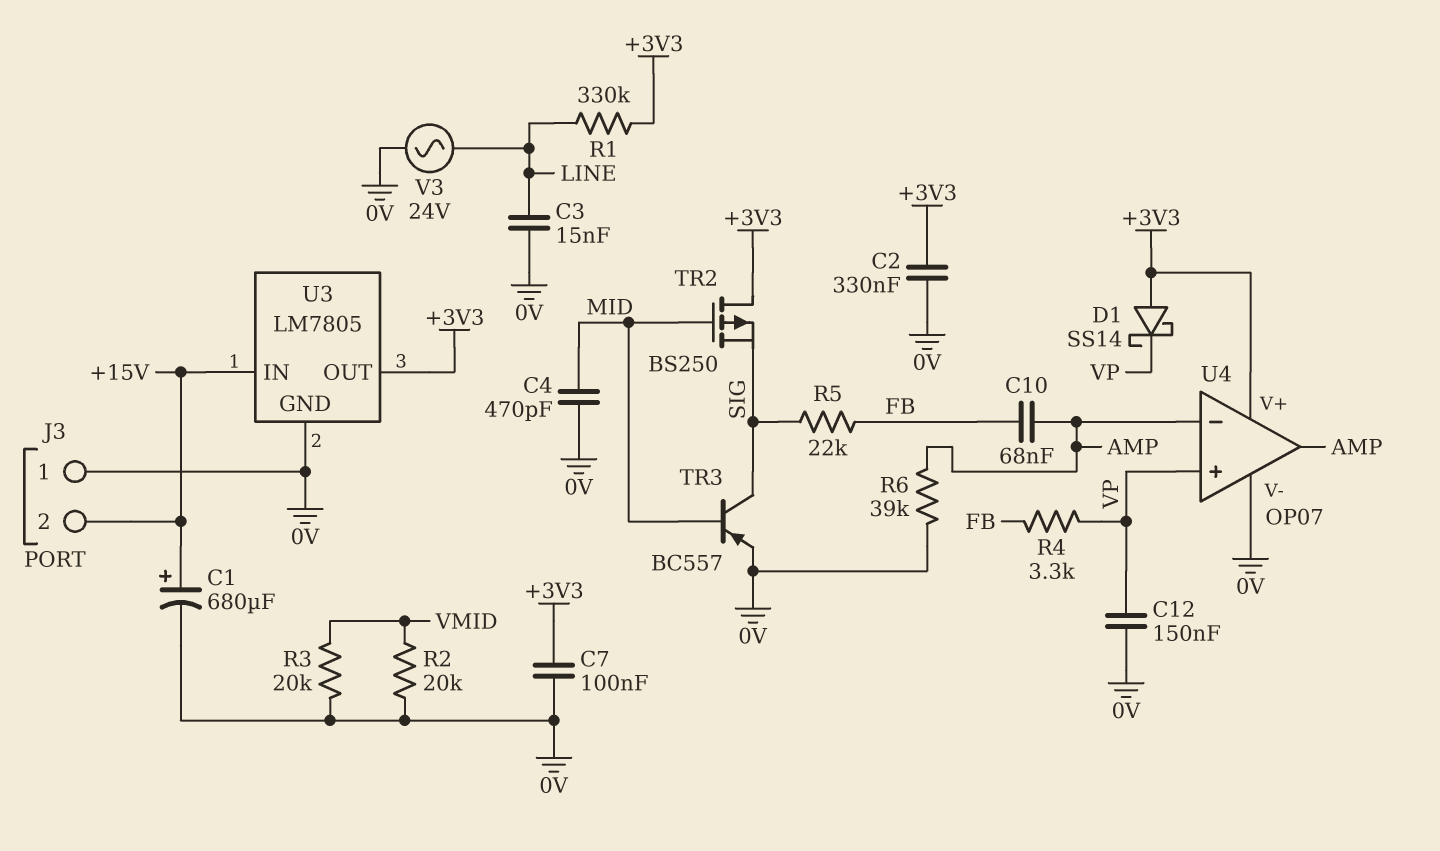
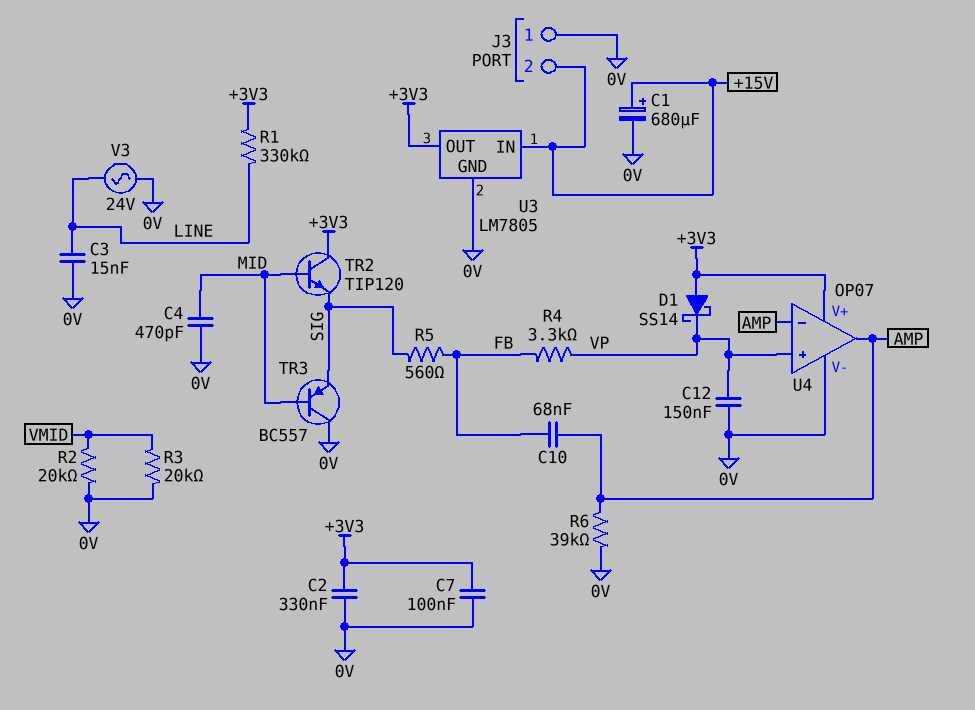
R5: 22k (FB, SIG) -> 560 (FB, SIG)
TR2: PMOS BS250 (G MID, D +3V3, S SIG) -> NPN TIP120 (B MID, C +3V3, E SIG)
TR3: PNP BC557 (B MID, C SIG, E 0V) -> PNP BC557 (B MID, C 0V, E SIG)

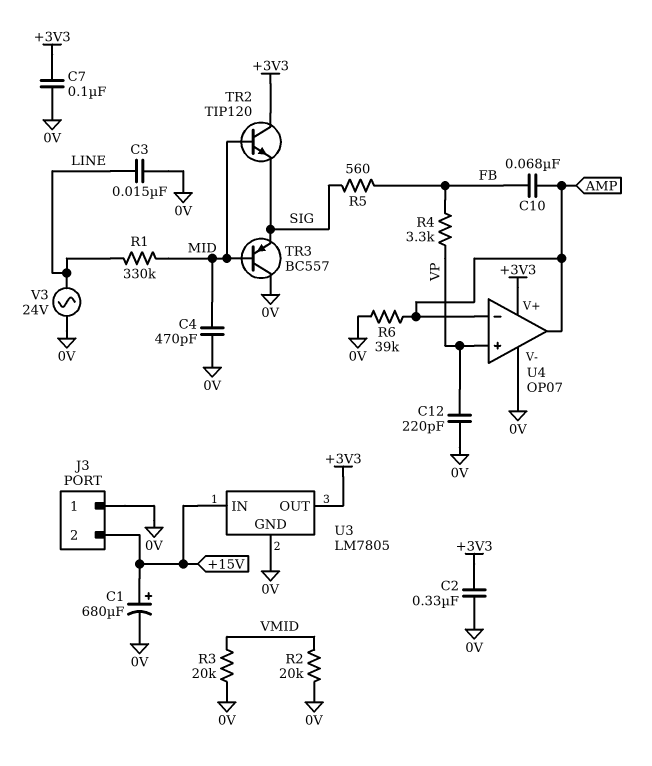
C12: 150nF (0V, VP) -> 220pF (0V, VP)
D1: schottky SS14 (A +3V3, K VP) -> none
R1: 330k (+3V3, LINE) -> 330k (LINE, MID)

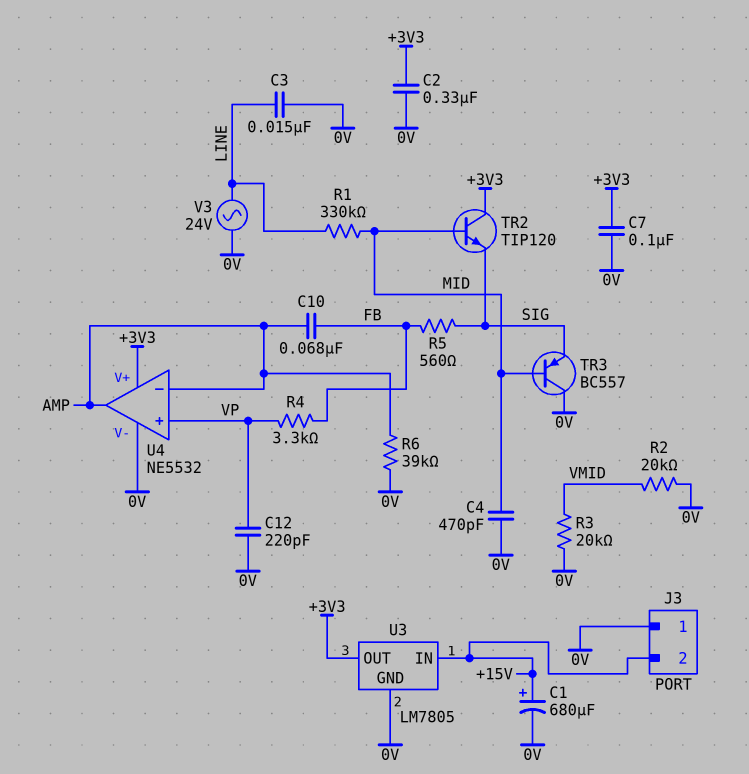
U4: OP07 -> NE5532

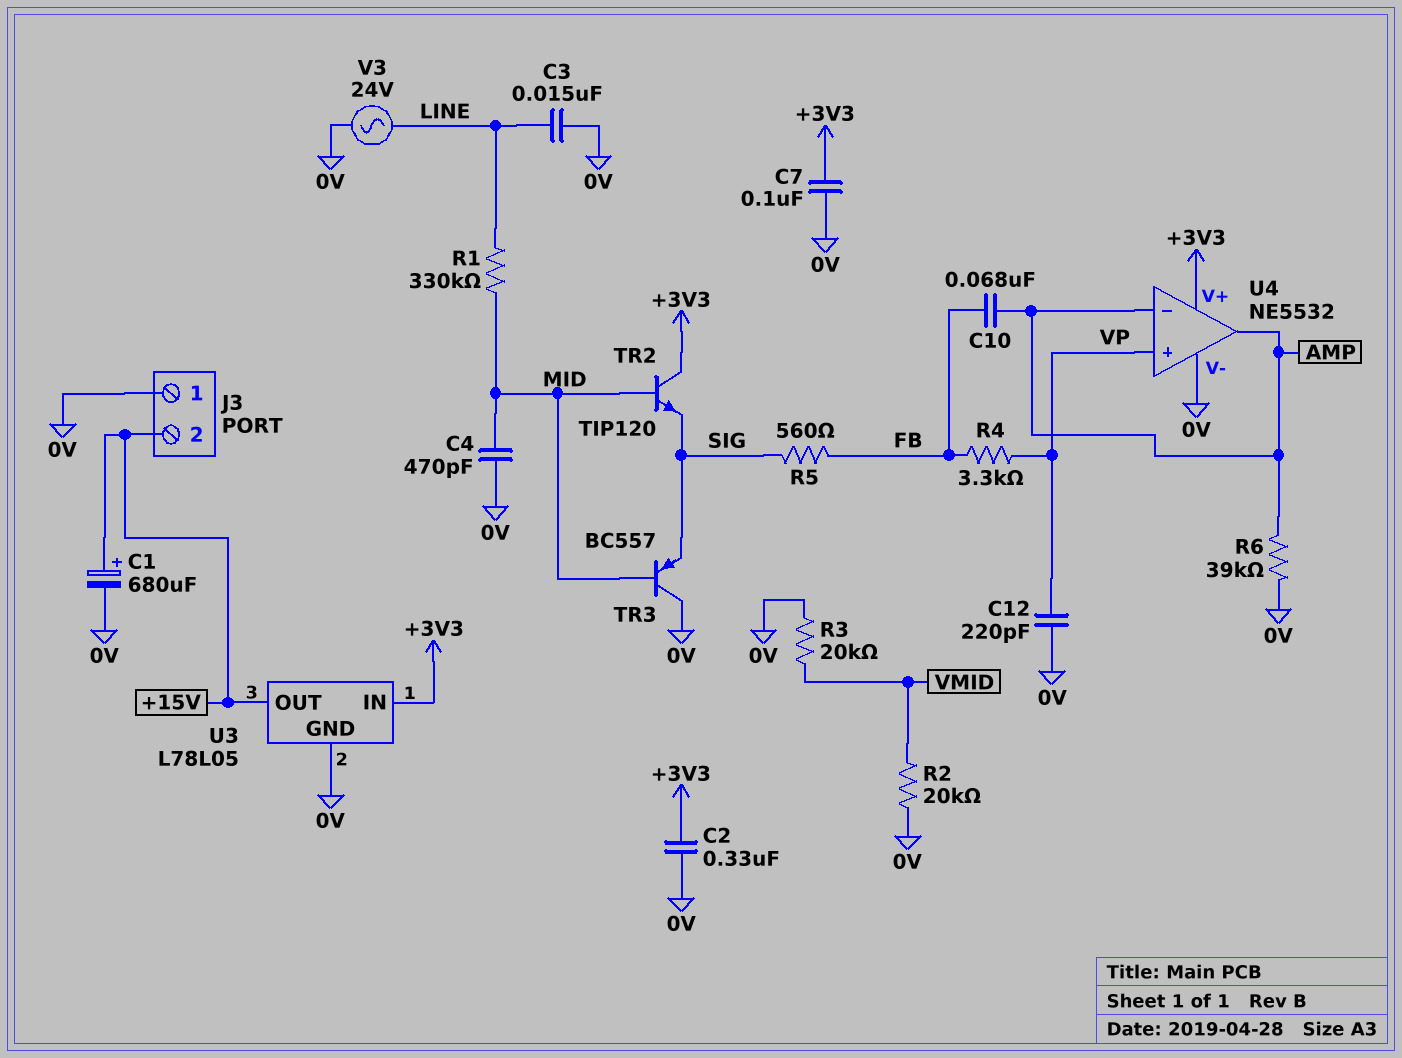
U3: LM7805 -> L78L05
U3 pin IN: +15V -> +3V3
U3 pin OUT: +3V3 -> +15V

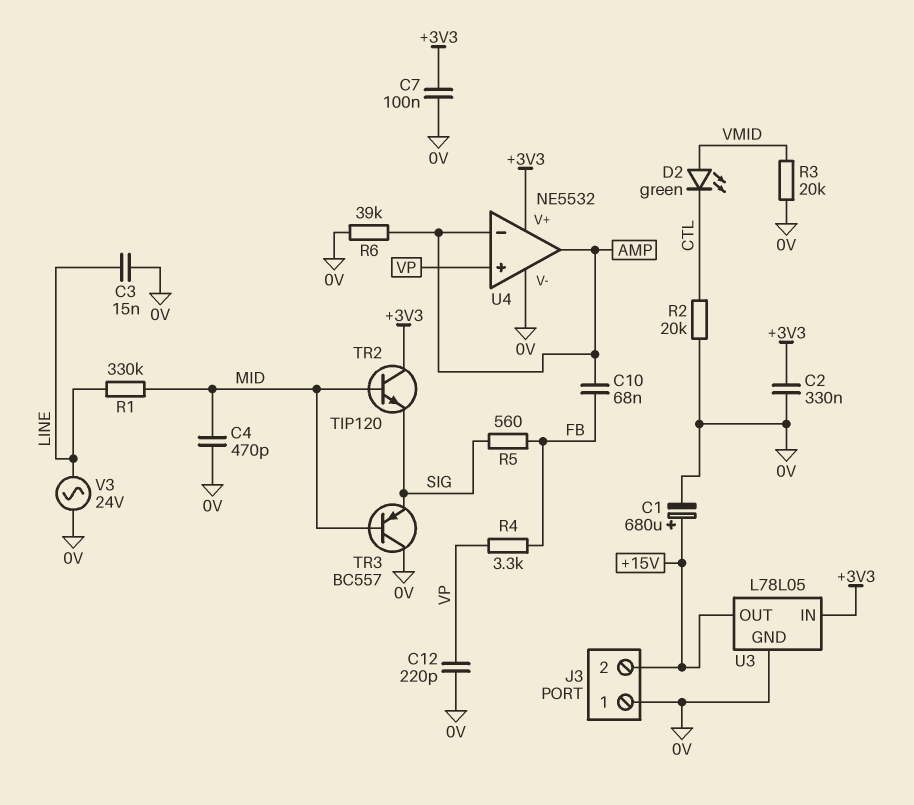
D2: none -> LED green (A VMID, K CTL)
R2: 20k (0V, VMID) -> 20k (0V, CTL)

